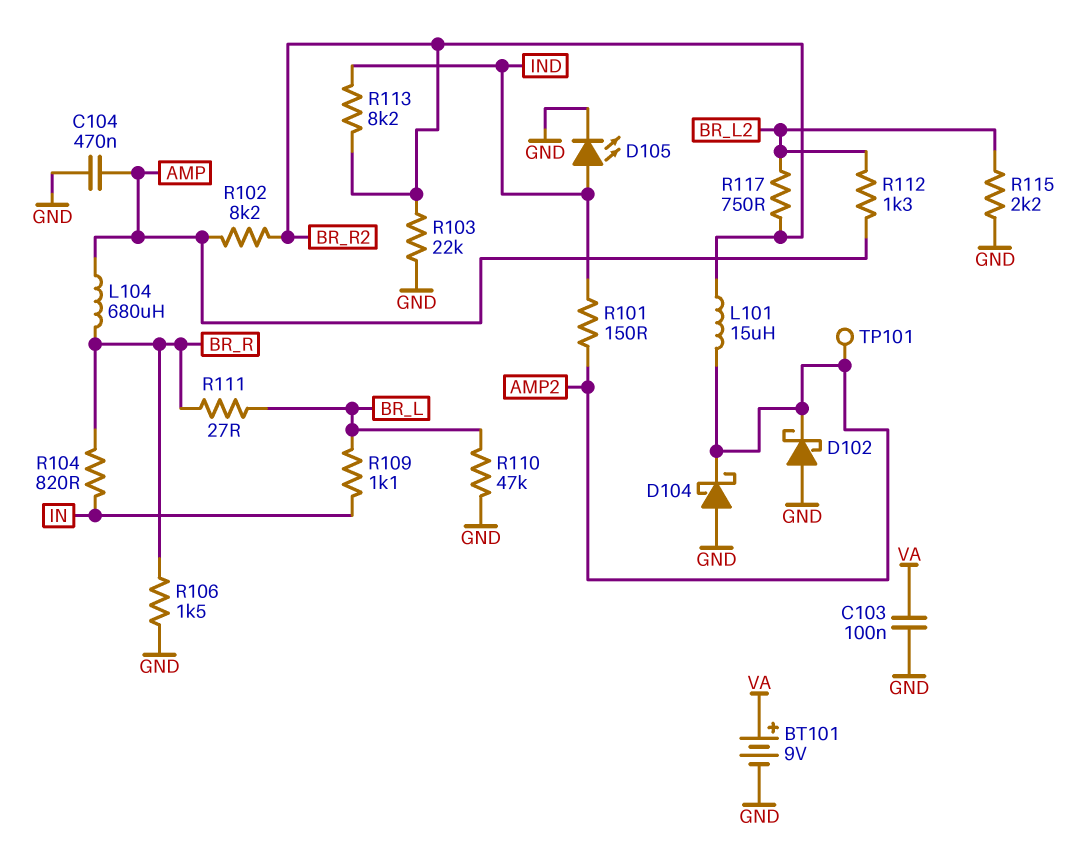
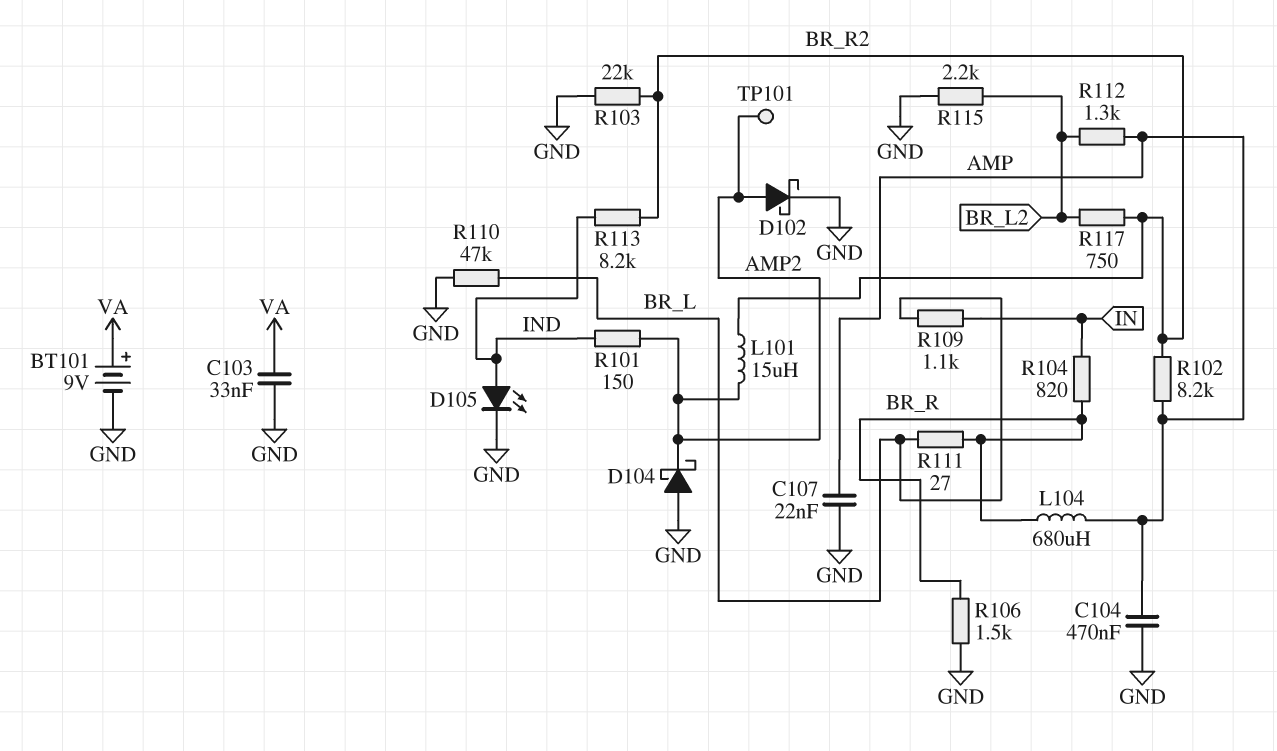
C103: 100nF (GND, VA) -> 33nF (GND, VA)
C107: none -> 22nF (AMP, GND)
D102: schottky (A GND, K AMP2) -> schottky (A AMP2, K GND)

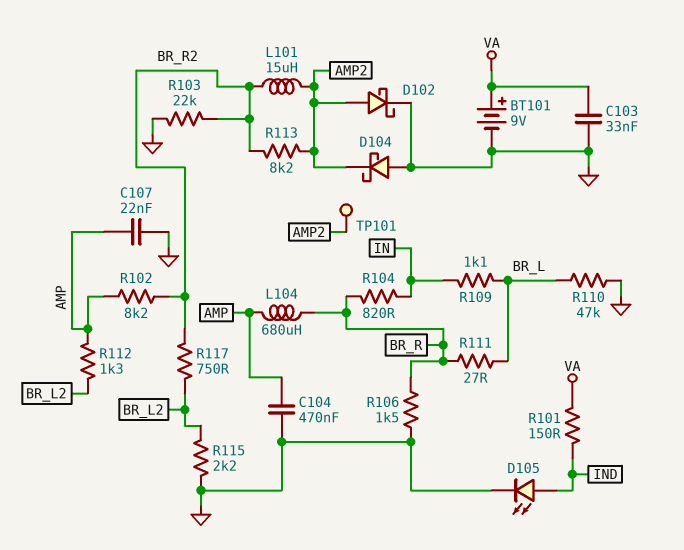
R101: 150 (AMP2, IND) -> 150 (IND, VA)
R113: 8.2k (BR_R2, IND) -> 8.2k (AMP2, BR_R2)

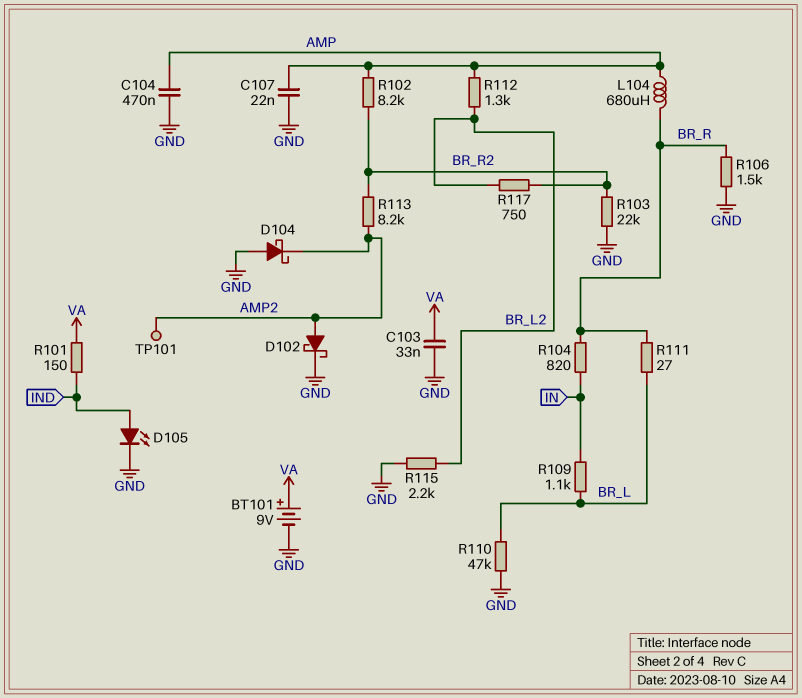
L101: 15uH (AMP2, BR_R2) -> none

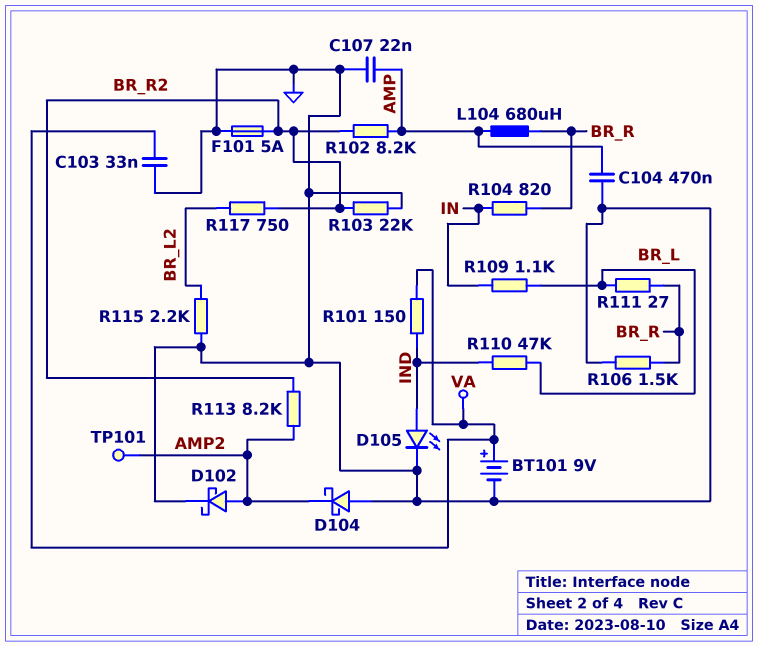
F101: none -> 5A (BR_R2, GND)
R110: 47k (BR_L, GND) -> 47k (BR_L, IND)
R112: 1.3k (AMP, BR_L2) -> none

